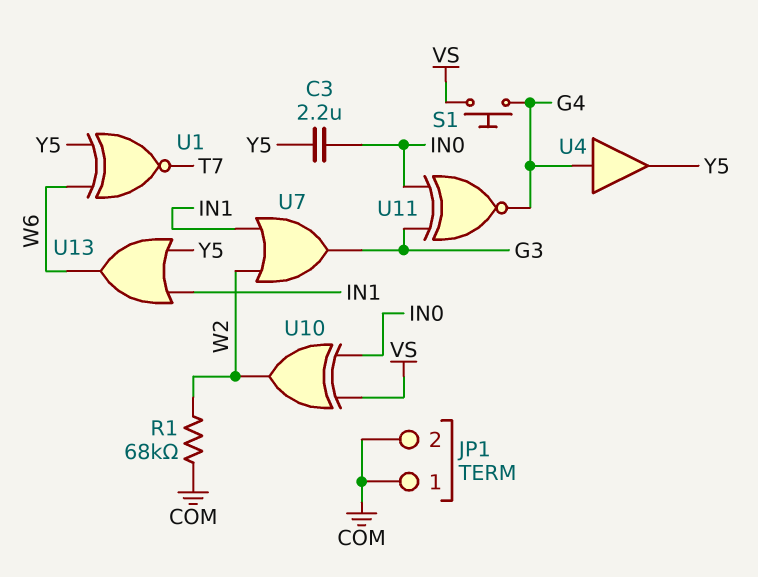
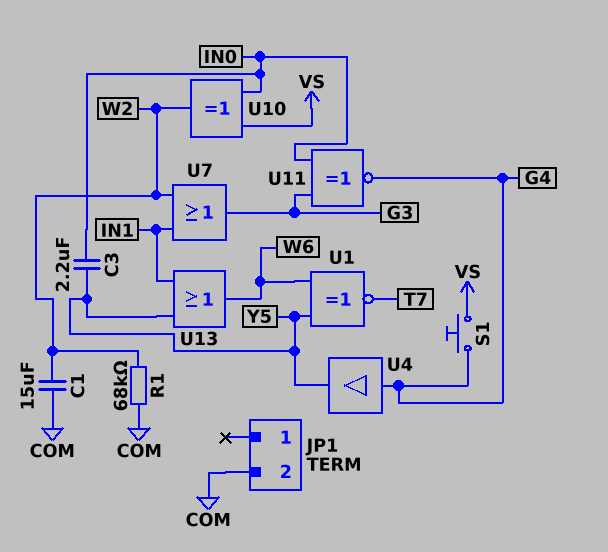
C1: none -> 15uF (COM, W2)
JP1 pin 1: COM -> none

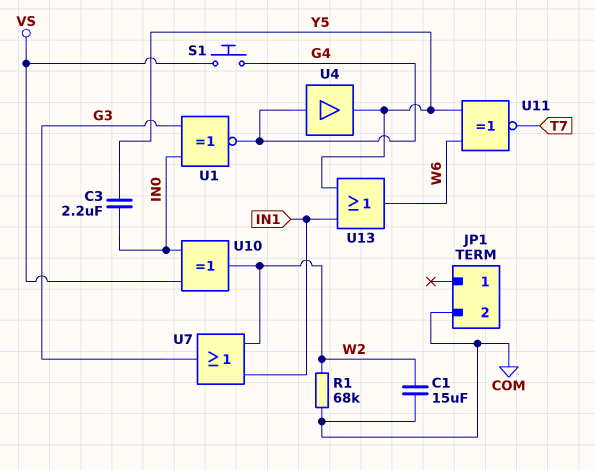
U1: XNOR (in W6, in Y5, out T7) -> XNOR (in G3, in IN0, out G4)
U11: XNOR (in G3, in IN0, out G4) -> XNOR (in W6, in Y5, out T7)

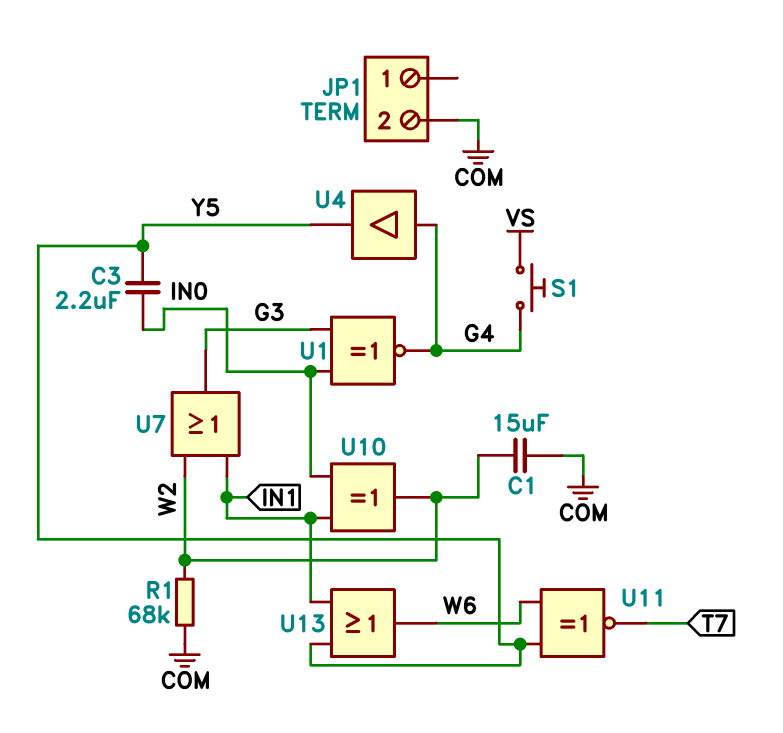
U10: XOR (in IN0, in VS, out W2) -> XOR (in IN0, in IN1, out W2)

